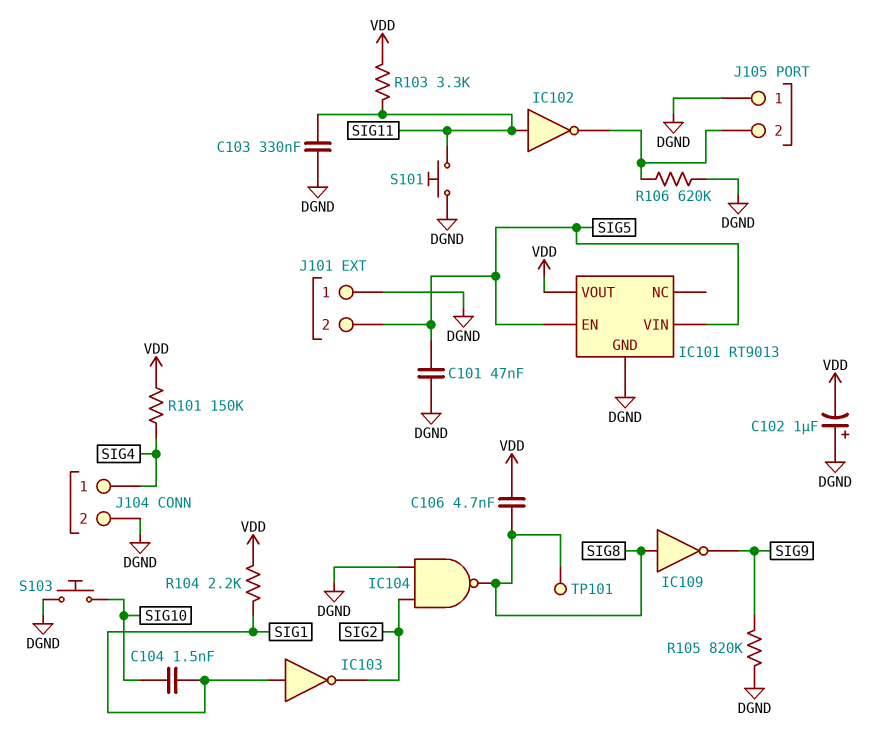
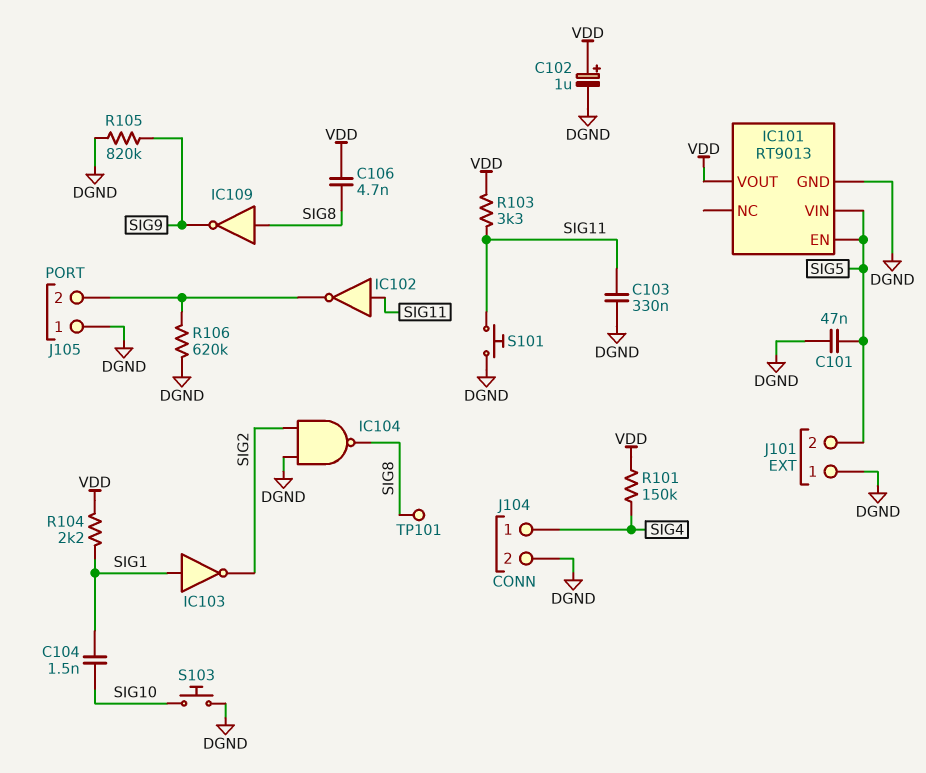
C102: 1uF (plus DGND, minus VDD) -> 1uF (plus VDD, minus DGND)

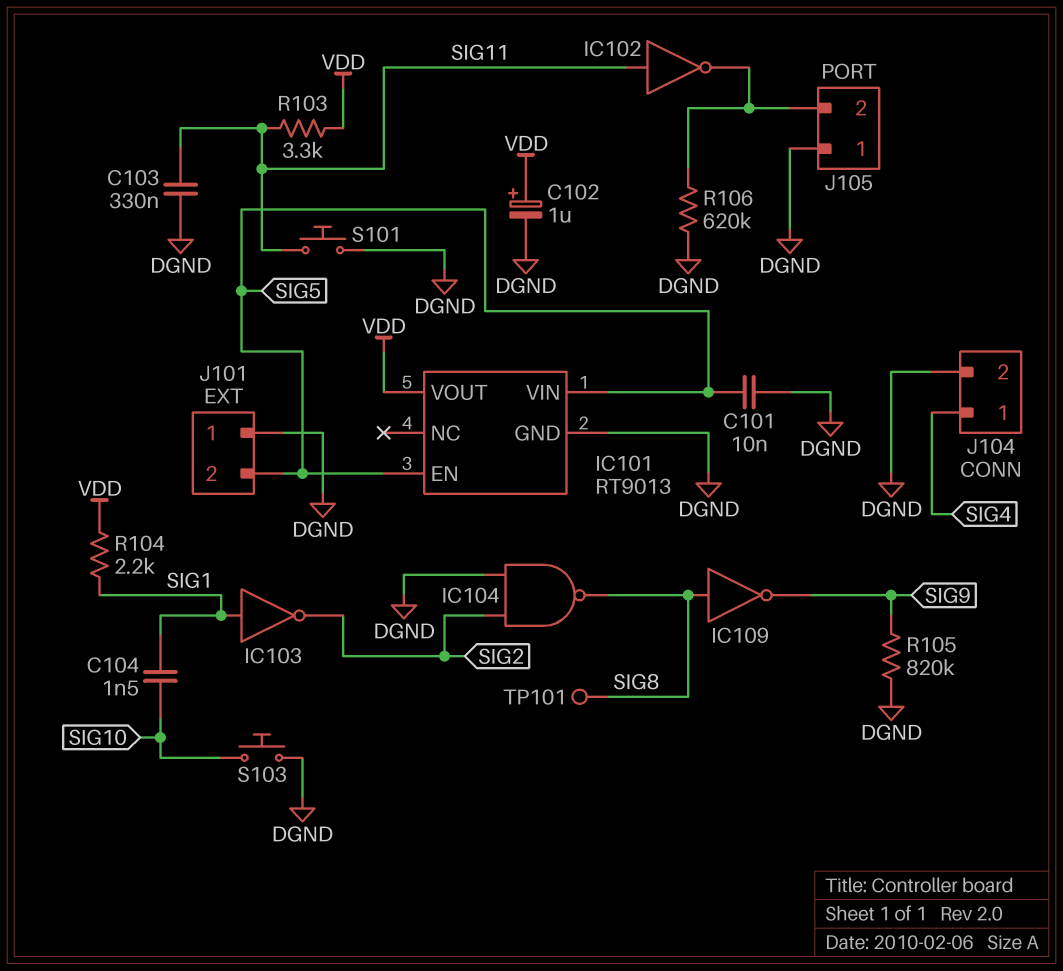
C101: 47nF (DGND, SIG5) -> 10nF (DGND, SIG5)
C106: 4.7nF (SIG8, VDD) -> none
R101: 150k (SIG4, VDD) -> none

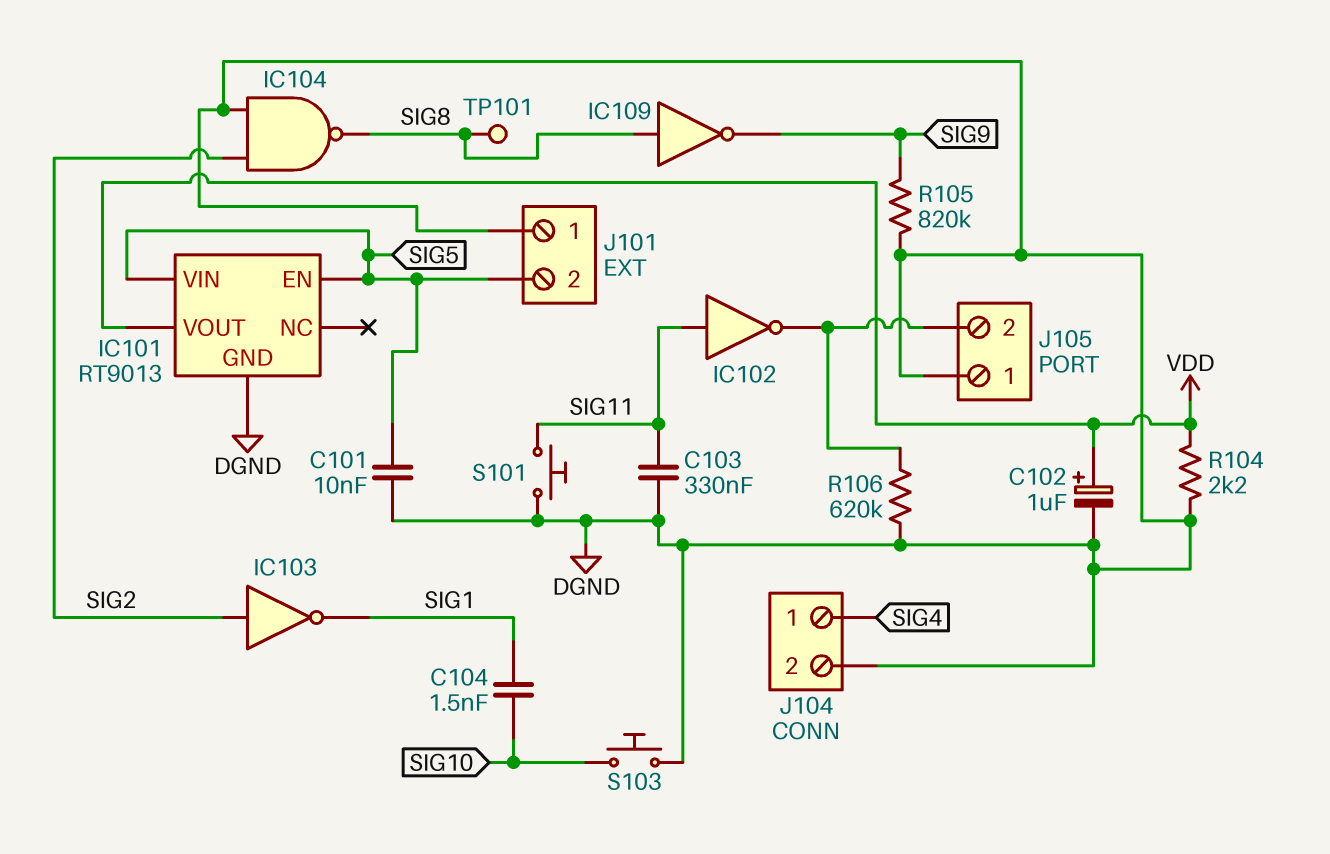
IC103: NOT (in SIG1, out SIG2) -> NOT (in SIG2, out SIG1)
R103: 3.3k (SIG11, VDD) -> none
R104: 2.2k (SIG1, VDD) -> 2.2k (DGND, VDD)

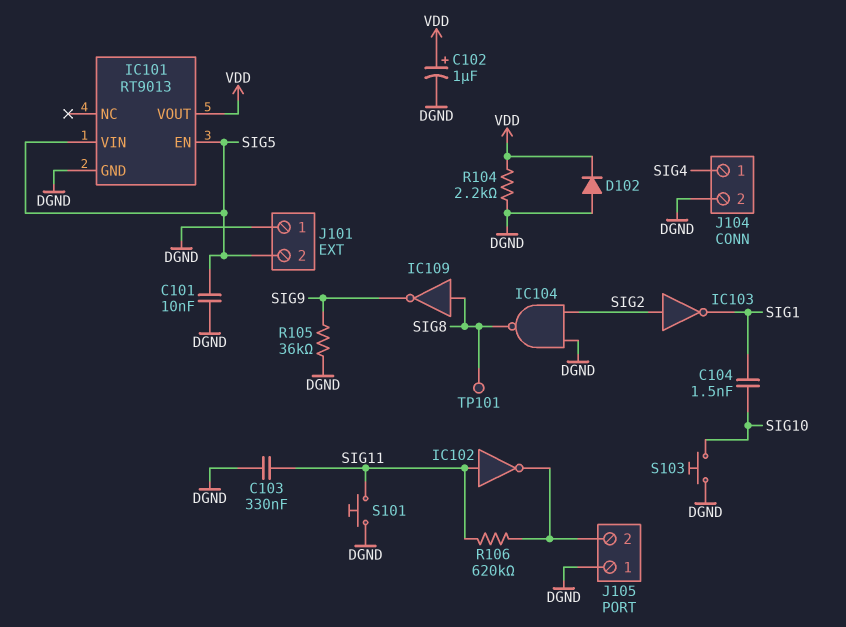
D102: none -> diode (A DGND, K VDD)
R105: 820k (DGND, SIG9) -> 36k (DGND, SIG9)
R106: 620k (DGND, J105/2) -> 620k (J105/2, SIG11)

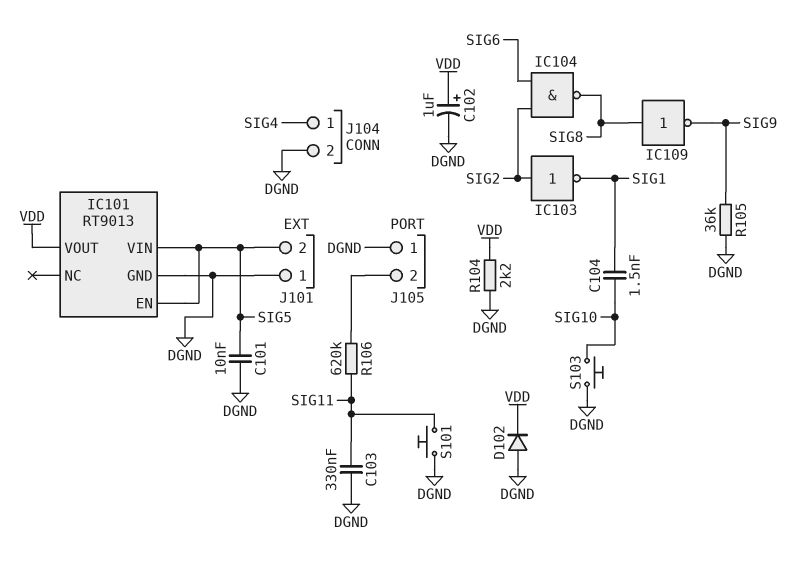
IC102: NOT (in SIG11, out J105/2) -> none
IC104: NAND (in DGND, in SIG2, out SIG8) -> NAND (in SIG2, in SIG6, out SIG8)
TP101: test point (SIG8) -> none

